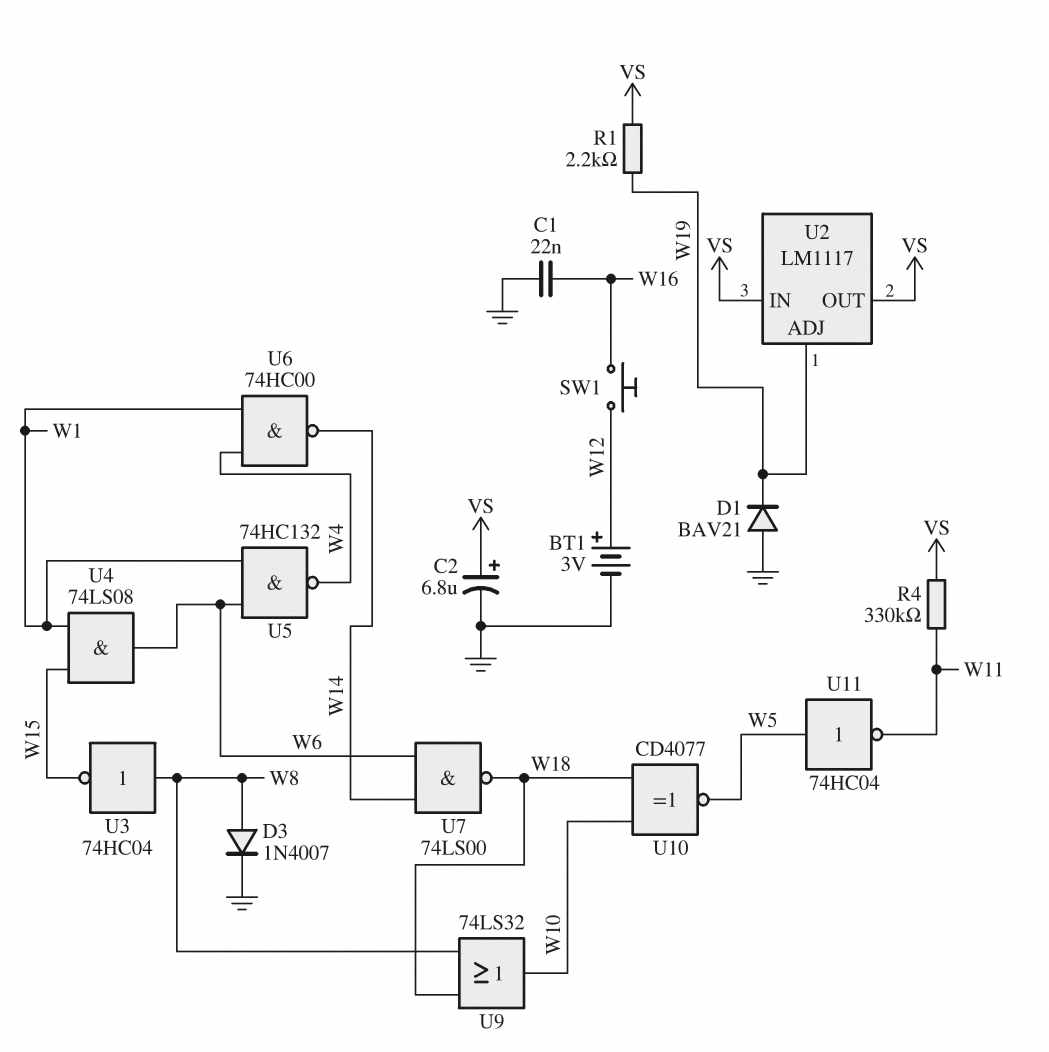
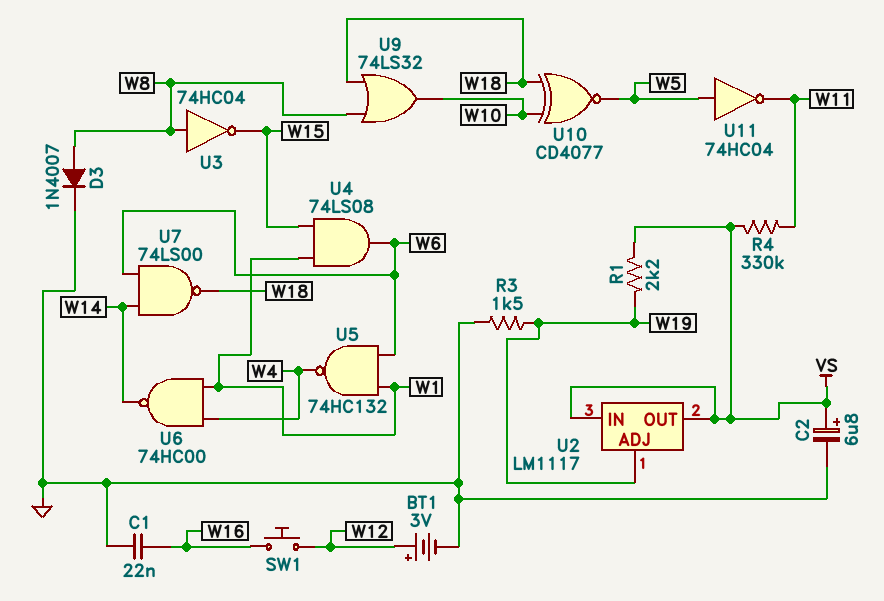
D1: diode BAV21 (A GND, K W19) -> none
R3: none -> 1.5k (GND, W19)

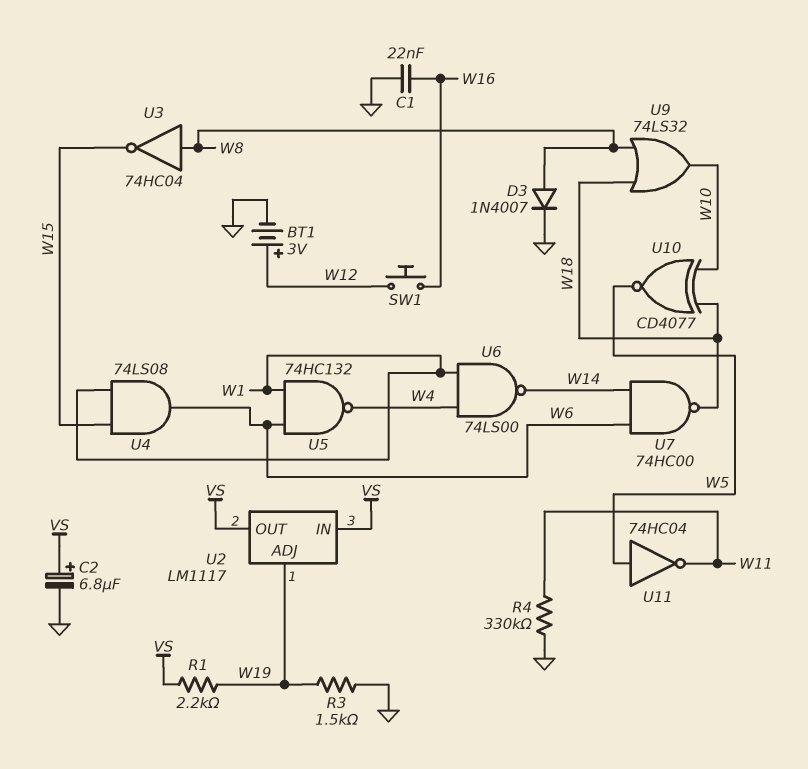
R4: 330k (VS, W11) -> 330k (GND, W11)
U6: NAND 74HC00 (in W1, in W4, out W14) -> NAND 74LS00 (in W1, in W4, out W14)
U7: NAND 74LS00 (in W6, in W14, out W18) -> NAND 74HC00 (in W6, in W14, out W18)

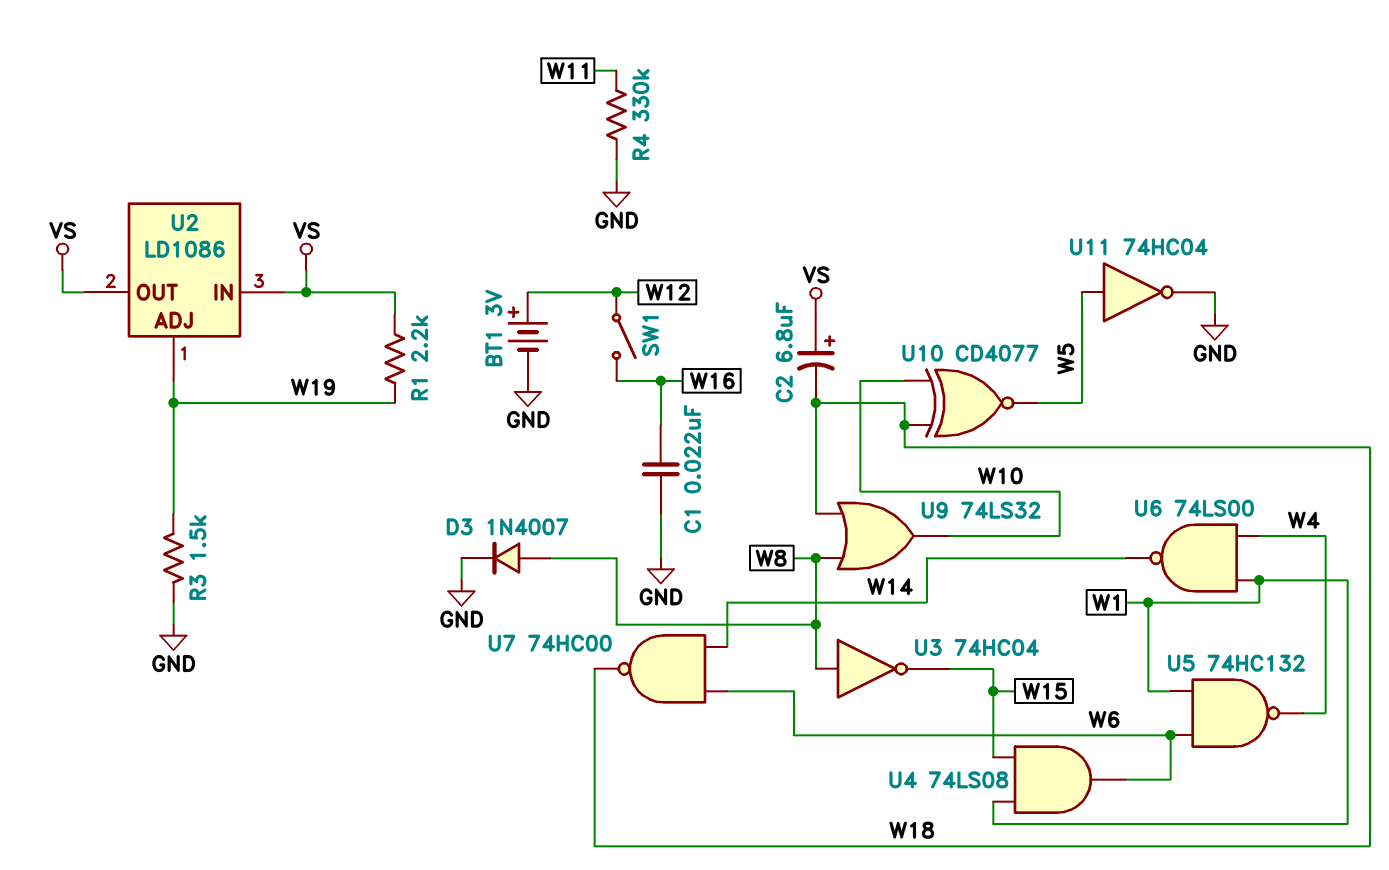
C2: 6.8uF (plus VS, minus GND) -> 6.8uF (plus VS, minus W18)
SW1: button (W12, W16) -> switch (W12, W16)
U2: LM1117 -> LD1086
U11: NOT 74HC04 (in W5, out W11) -> NOT 74HC04 (in W5, out GND)

